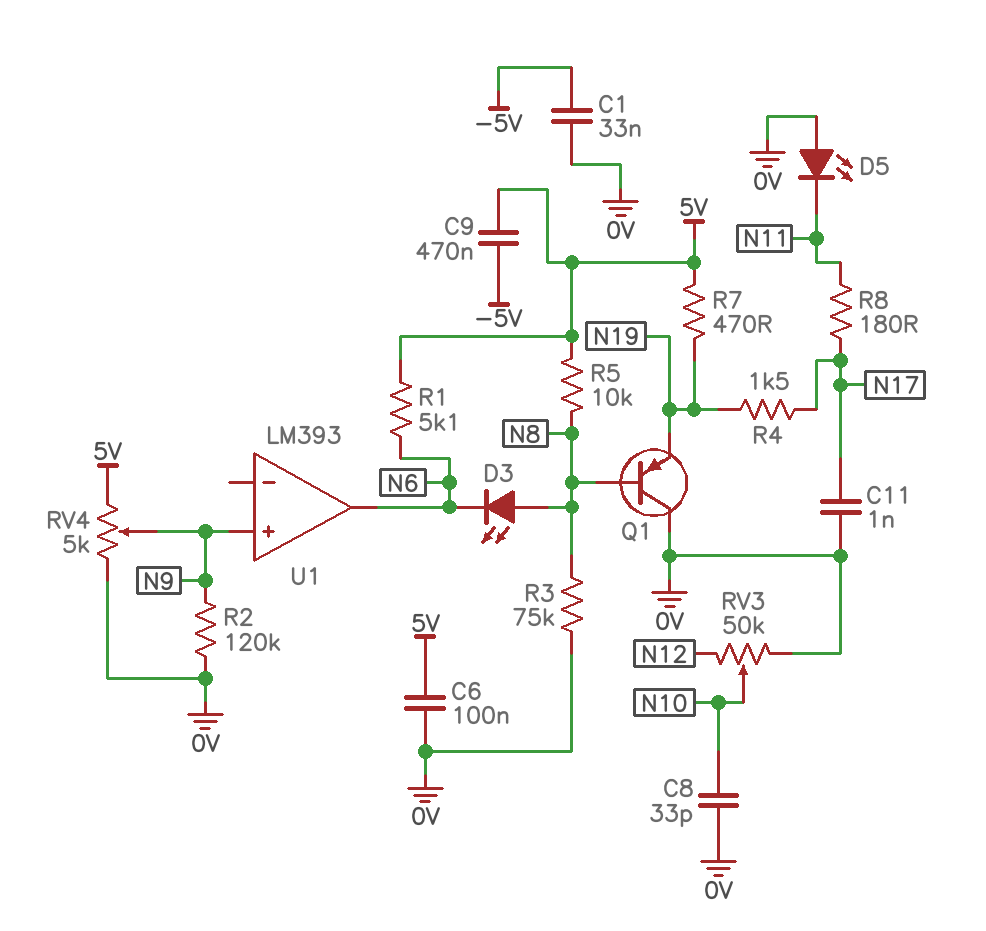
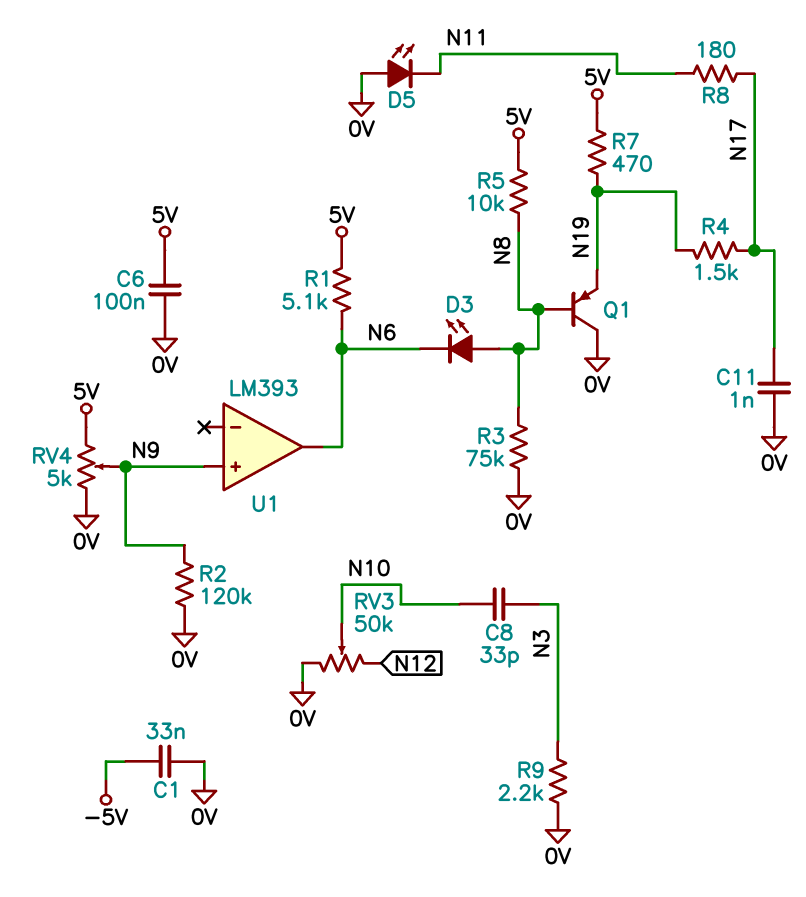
C8: 33pF (0V, N10) -> 33pF (N3, N10)
C9: 470nF (-5V, 5V) -> none
R9: none -> 2.2k (0V, N3)

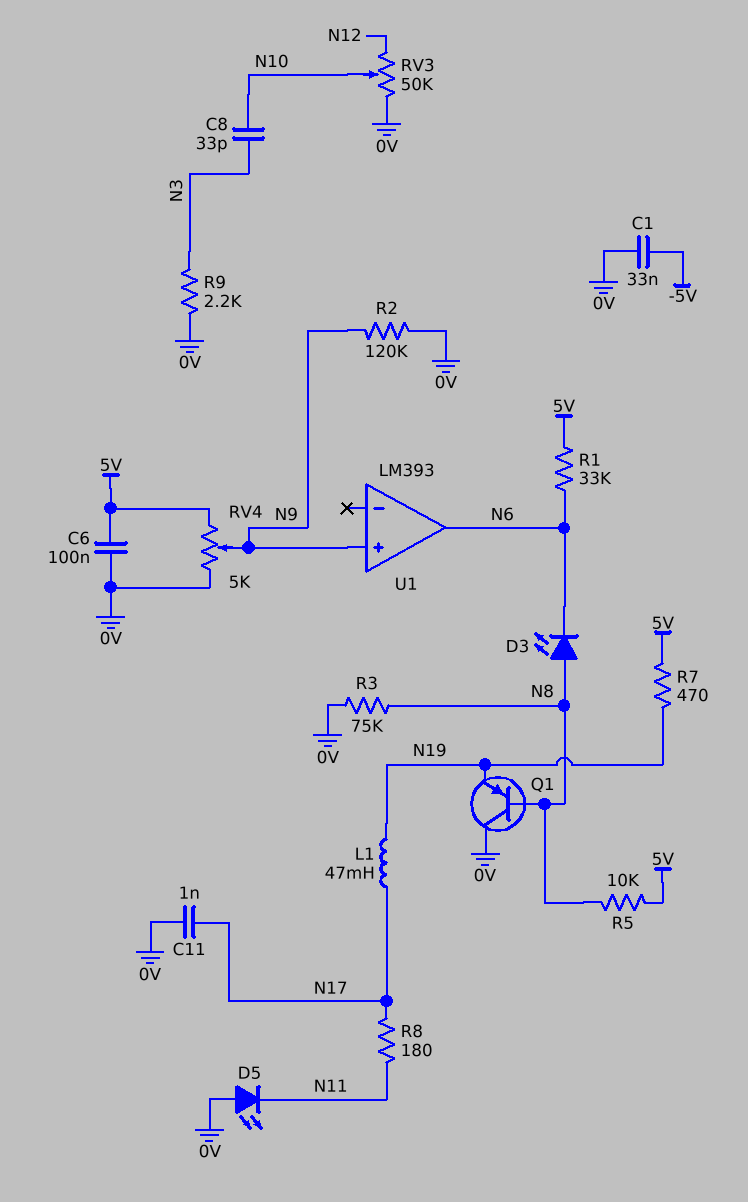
L1: none -> 47mH (N17, N19)
R1: 5.1k (5V, N6) -> 33k (5V, N6)
R4: 1.5k (N17, N19) -> none

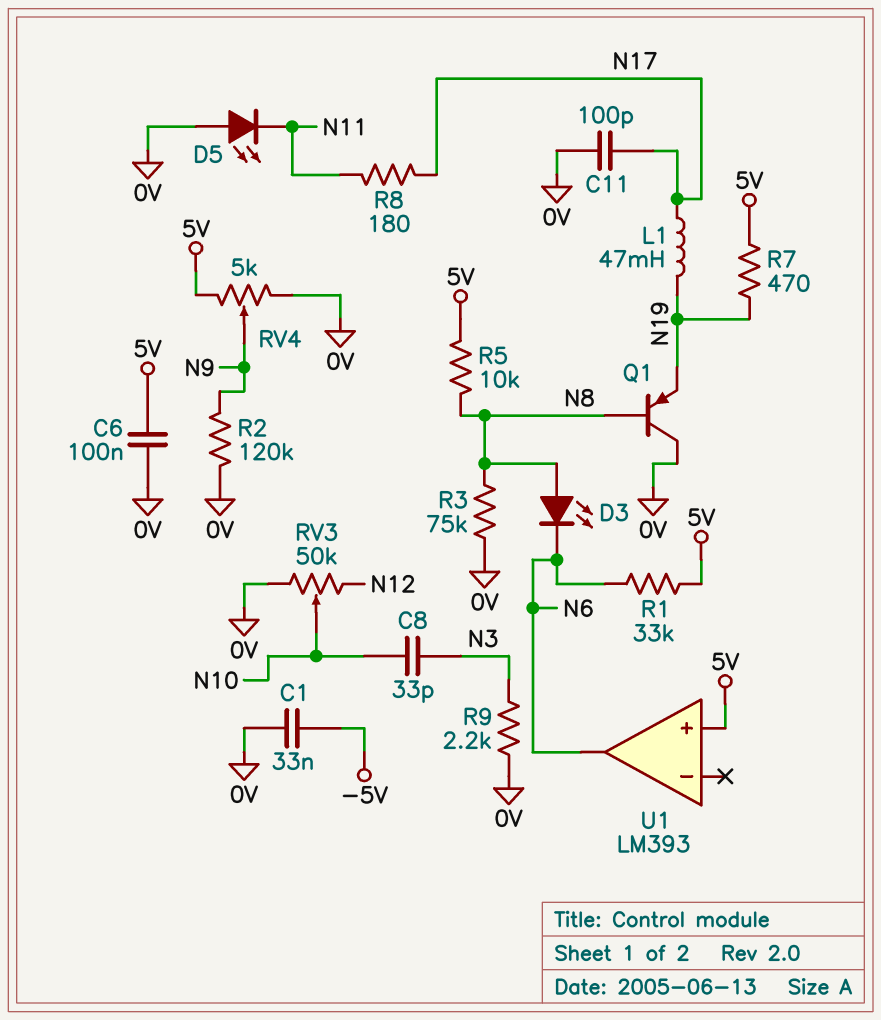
C11: 1nF (0V, N17) -> 100pF (0V, N17)
U1 pin in+: N9 -> 5V

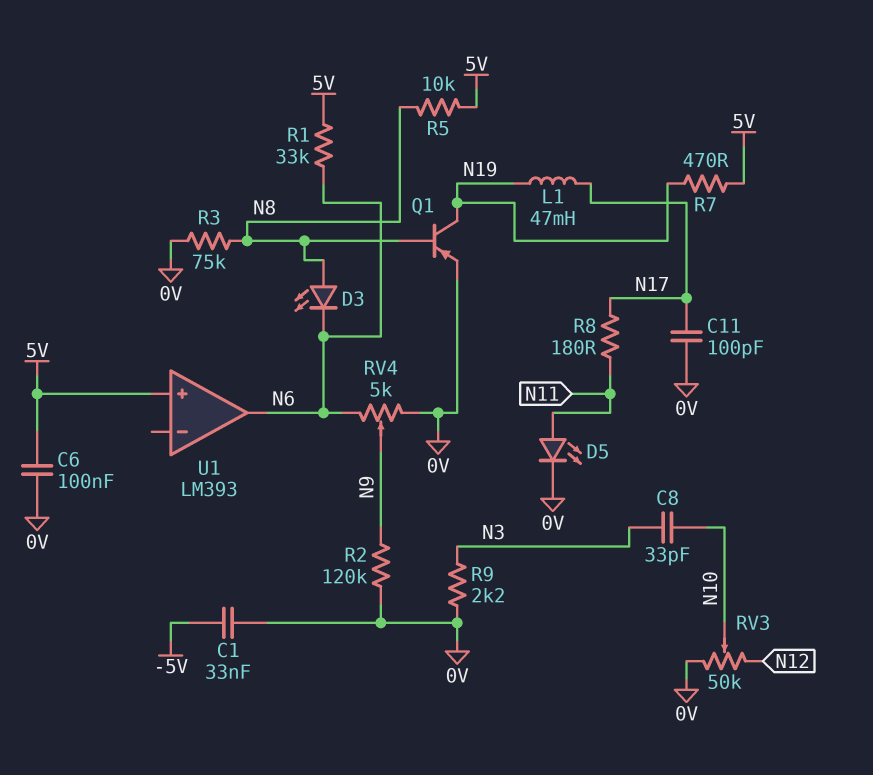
D5: LED (A 0V, K N11) -> LED (A N11, K 0V)
Q1: PNP (B N8, C 0V, E N19) -> PNP (B N8, C N19, E 0V)
RV4: 5k (0V, 5V, wiper N9) -> 5k (0V, N6, wiper N9)

